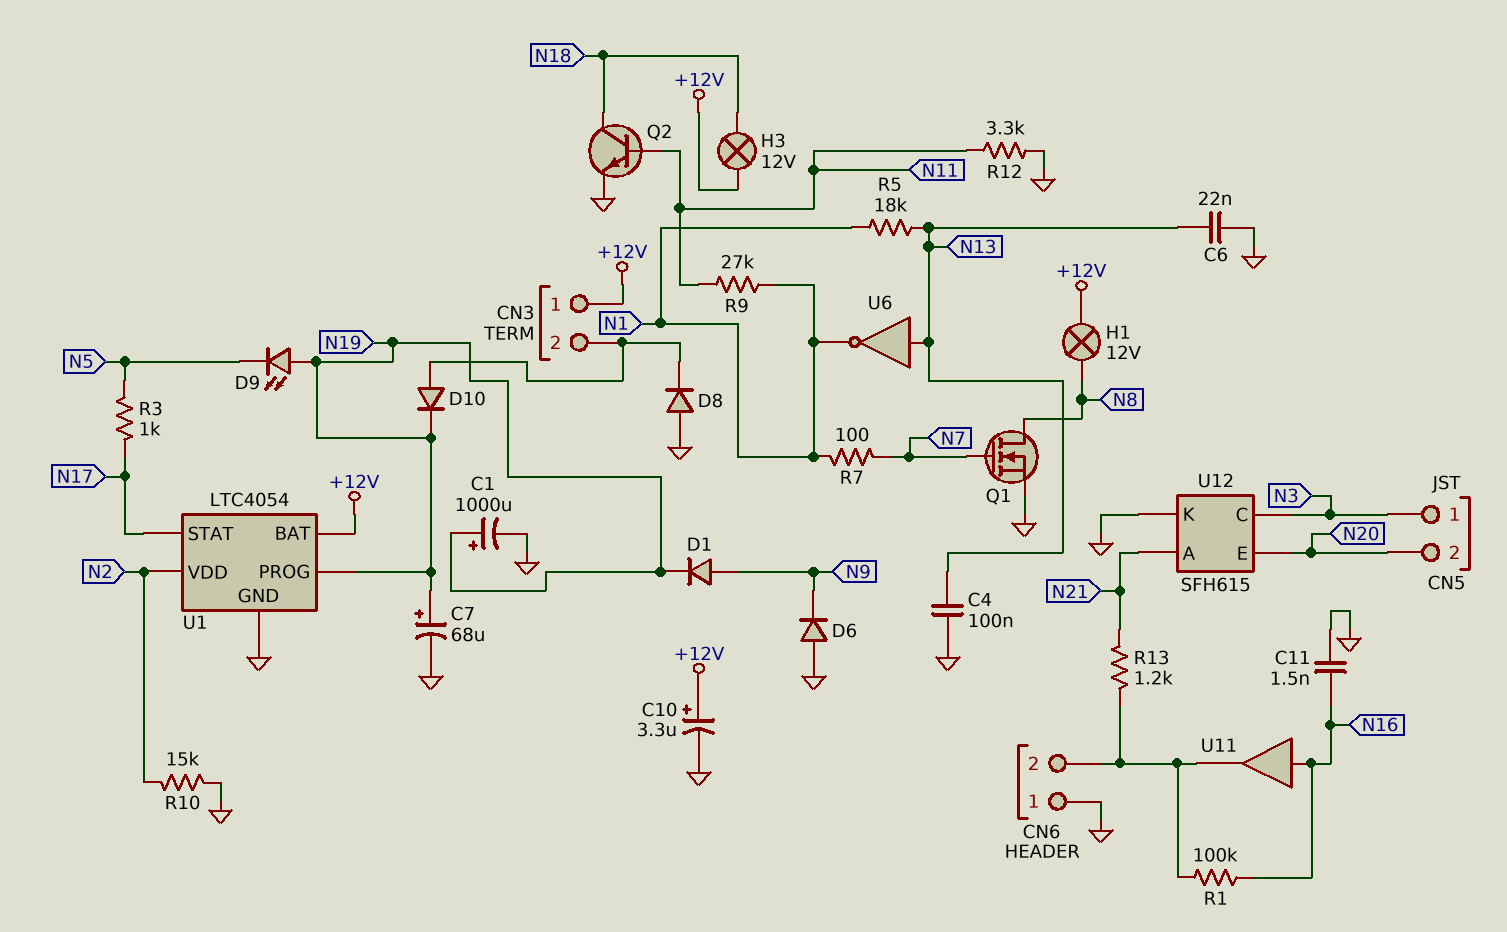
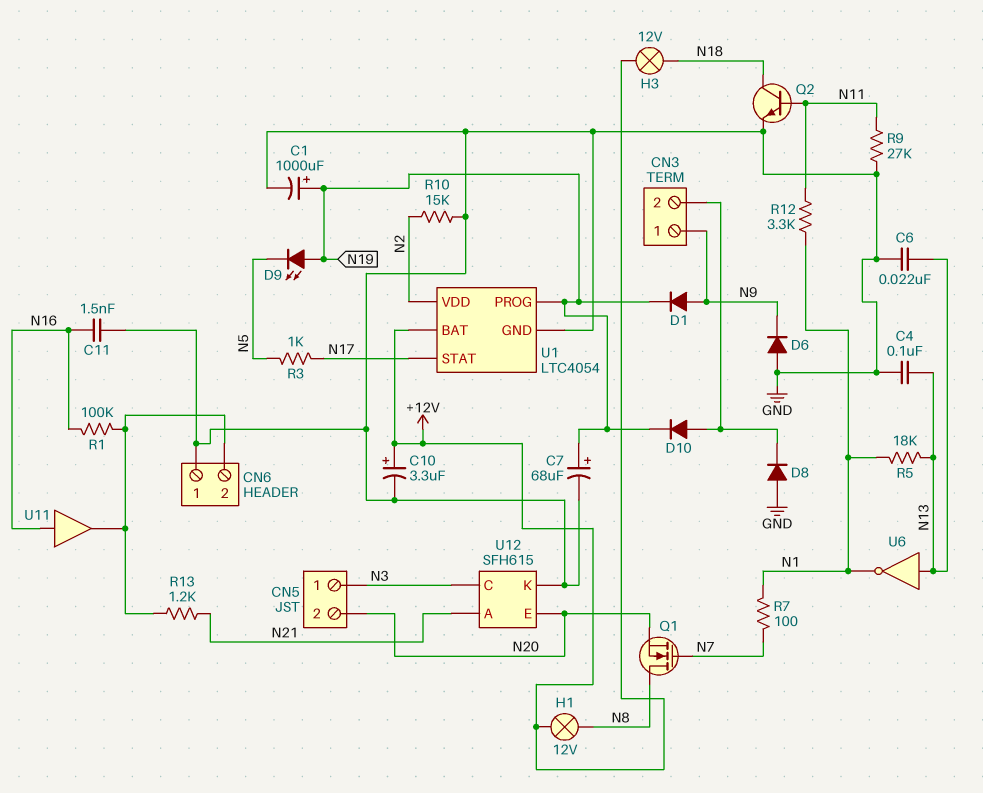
CN3 pin 1: +12V -> N9
Q1: NMOS (G N7, D N8, S GND) -> NMOS (G N7, D N8, S N20)
R9: 27k (N1, N11) -> 27k (GND, N11)
R12: 3.3k (GND, N11) -> 3.3k (N1, N11)

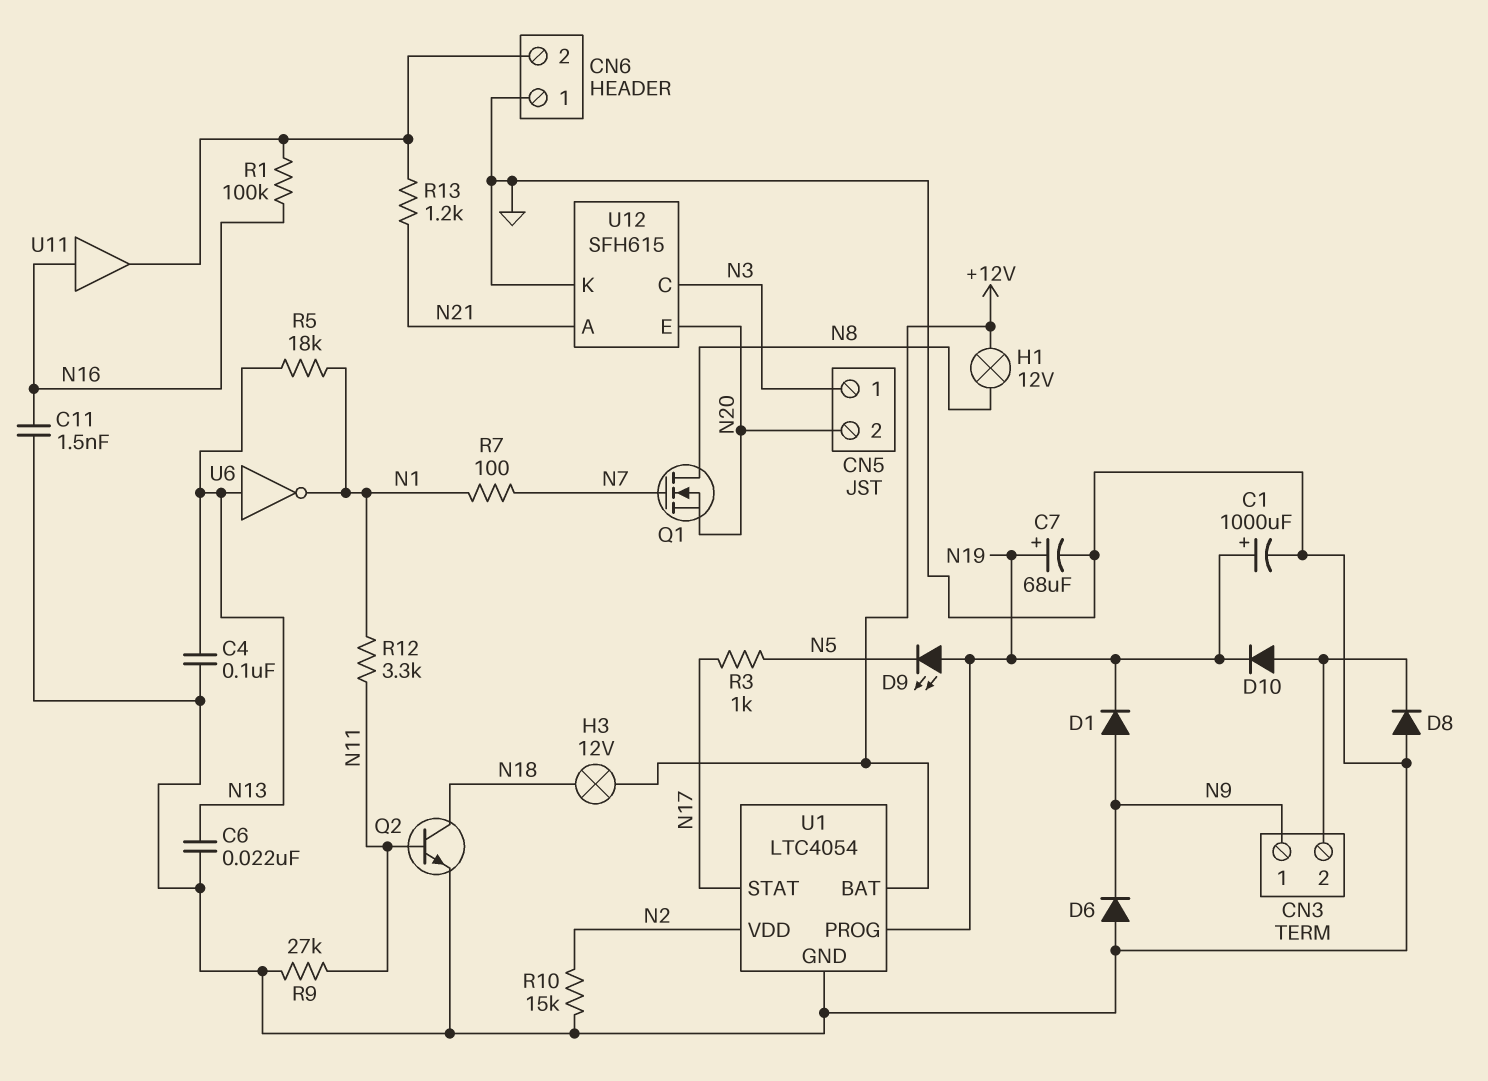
C10: 3.3uF (plus +12V, minus GND) -> none

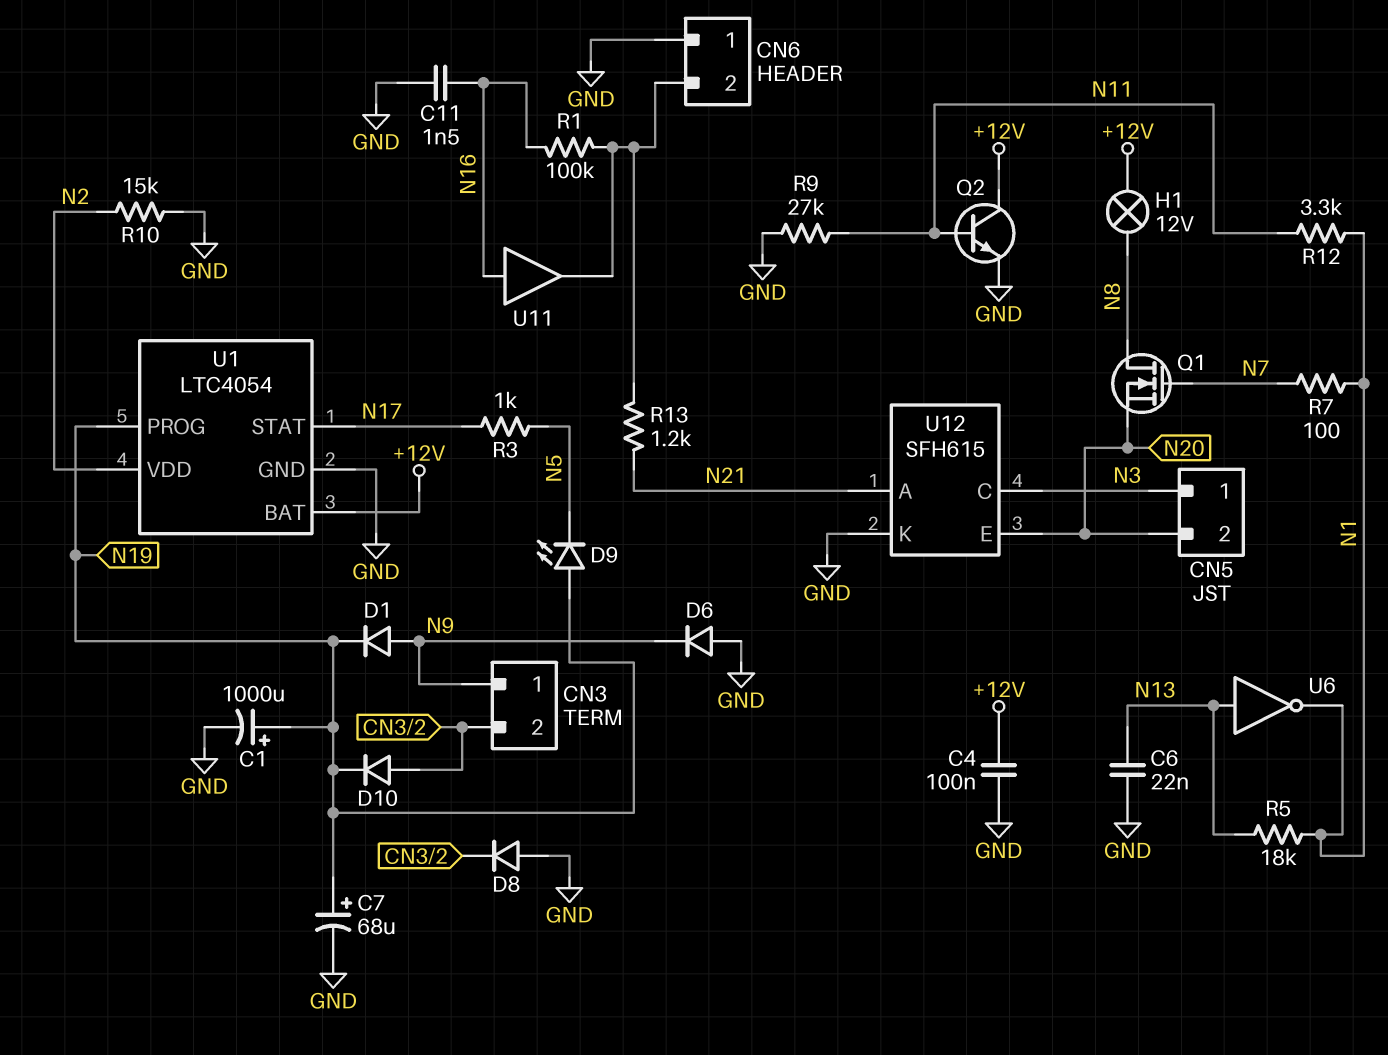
C4: 100nF (GND, N13) -> 100nF (+12V, GND)
H3: lamp 12V (+12V, N18) -> none
Q2: NPN (B N11, C N18, E GND) -> NPN (B N11, C +12V, E GND)

